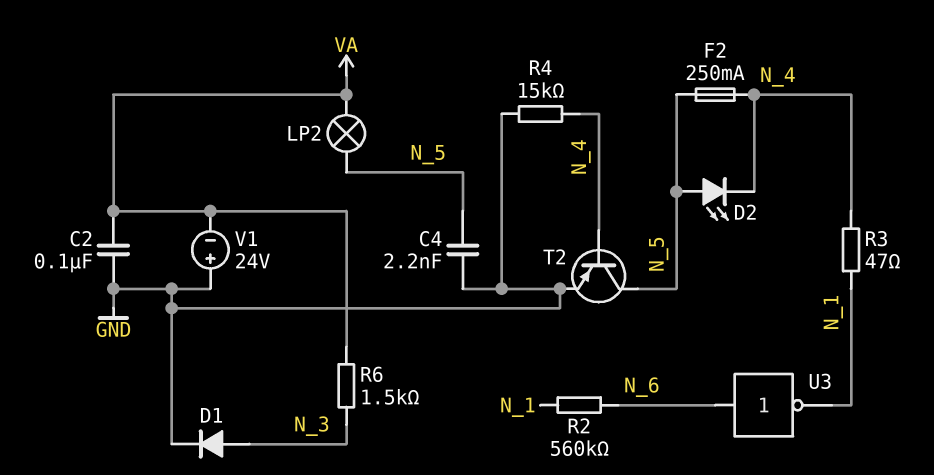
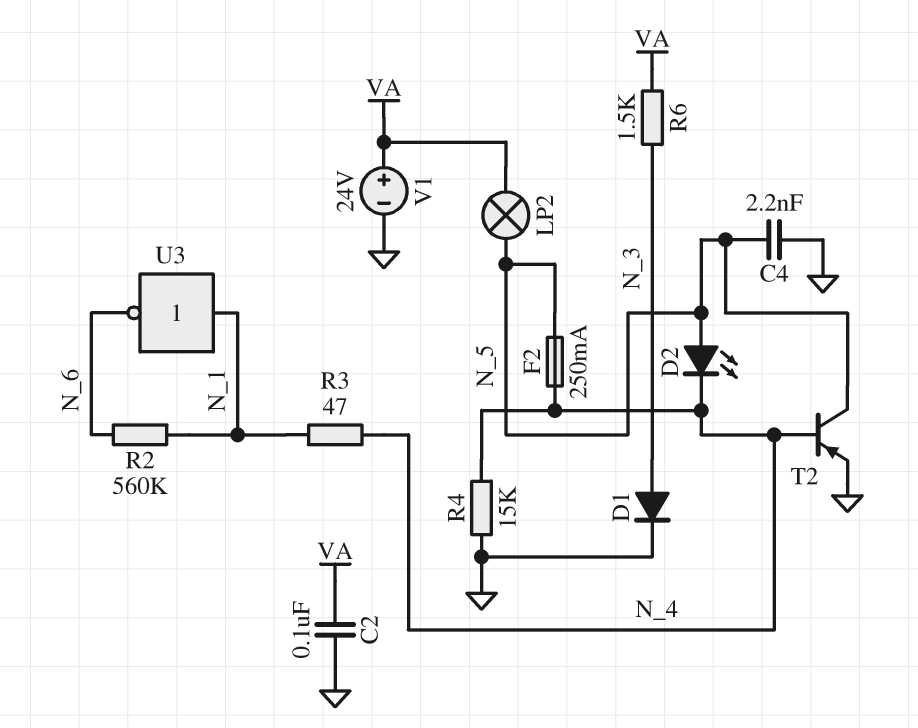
U3: NOT (in N_6, out N_1) -> NOT (in N_1, out N_6)
V1: 24V (plus GND, minus VA) -> 24V (plus VA, minus GND)

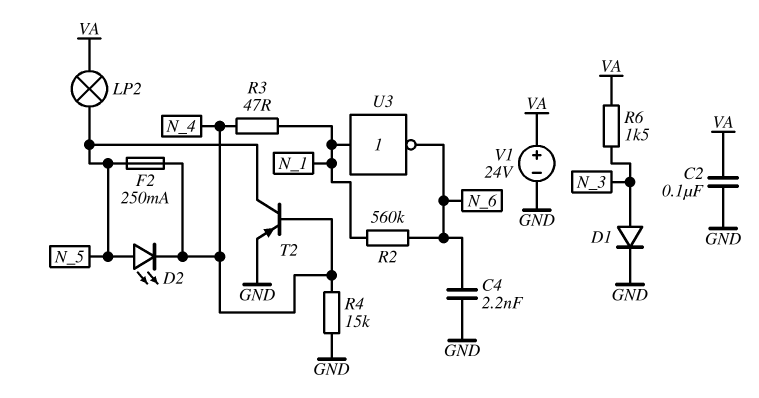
C4: 2.2nF (GND, N_5) -> 2.2nF (GND, N_6)

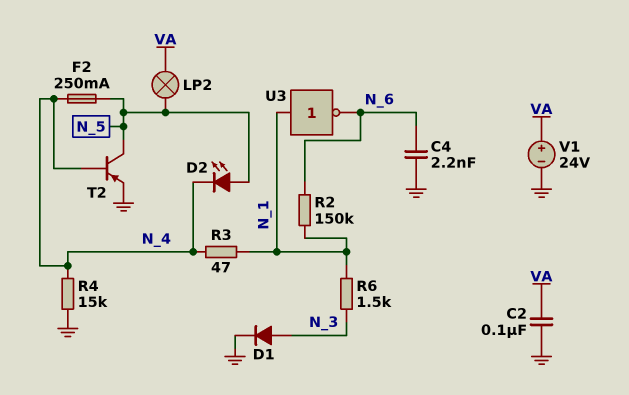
R2: 560k (N_1, N_6) -> 150k (N_1, N_6)
R6: 1.5k (N_3, VA) -> 1.5k (N_1, N_3)

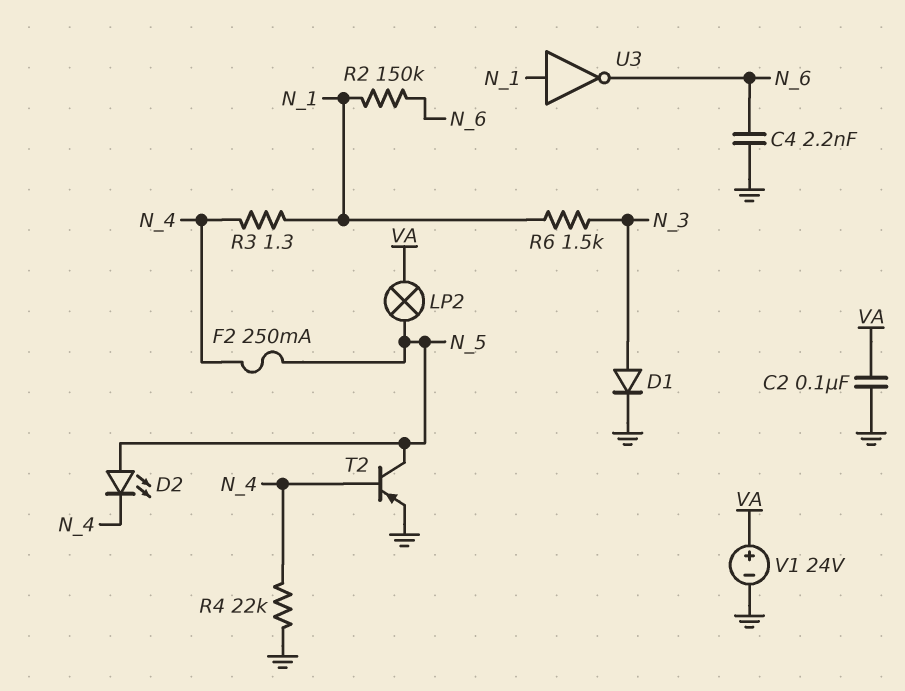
R3: 47 (N_1, N_4) -> 1.3 (N_1, N_4)
R4: 15k (GND, N_4) -> 22k (GND, N_4)

